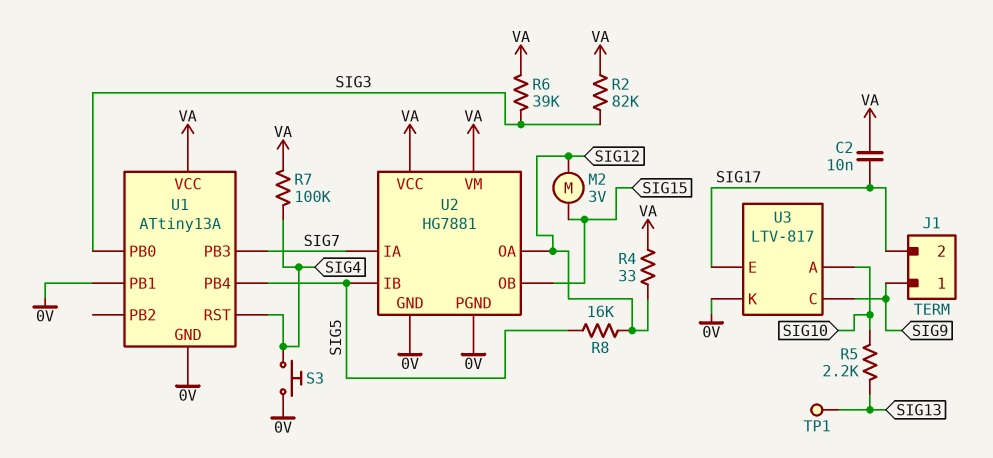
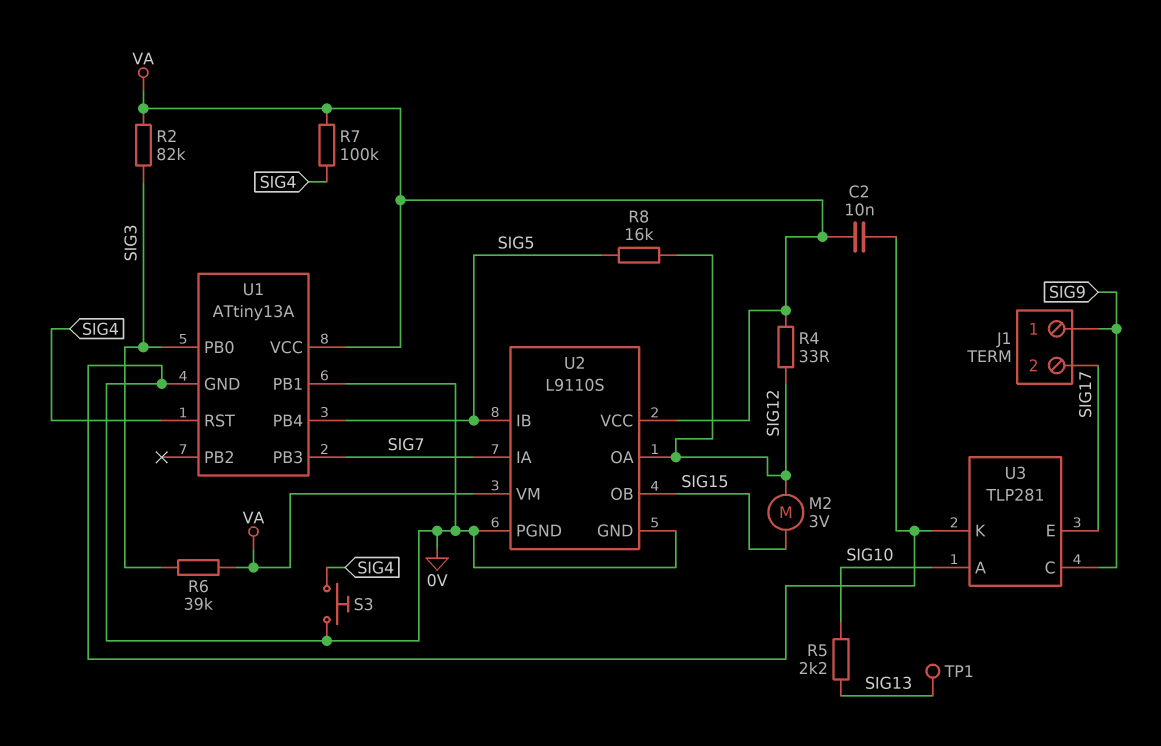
C2: 10nF (SIG17, VA) -> 10nF (0V, VA)
U2: HG7881 -> L9110S
U3: LTV-817 -> TLP281

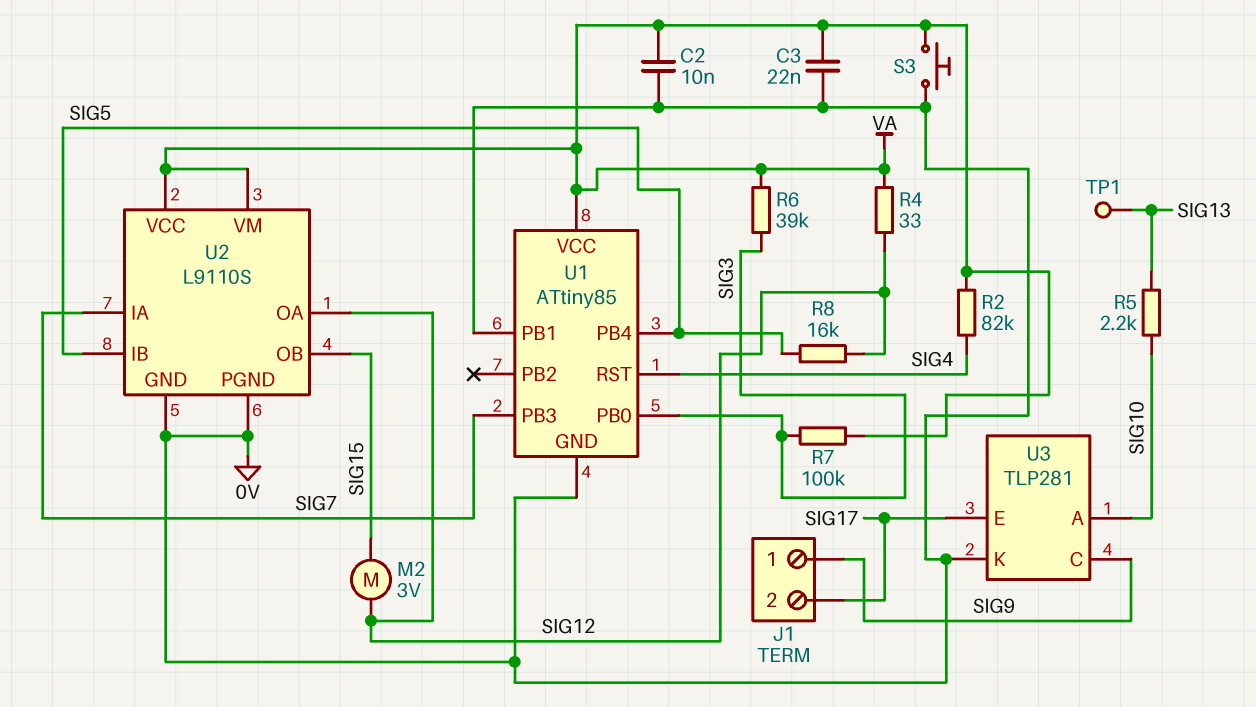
C3: none -> 22nF (0V, VA)
R2: 82k (SIG3, VA) -> 82k (SIG4, VA)
R7: 100k (SIG4, VA) -> 100k (SIG3, VA)
S3: button (0V, SIG4) -> button (0V, VA)
U1: ATtiny13A -> ATtiny85

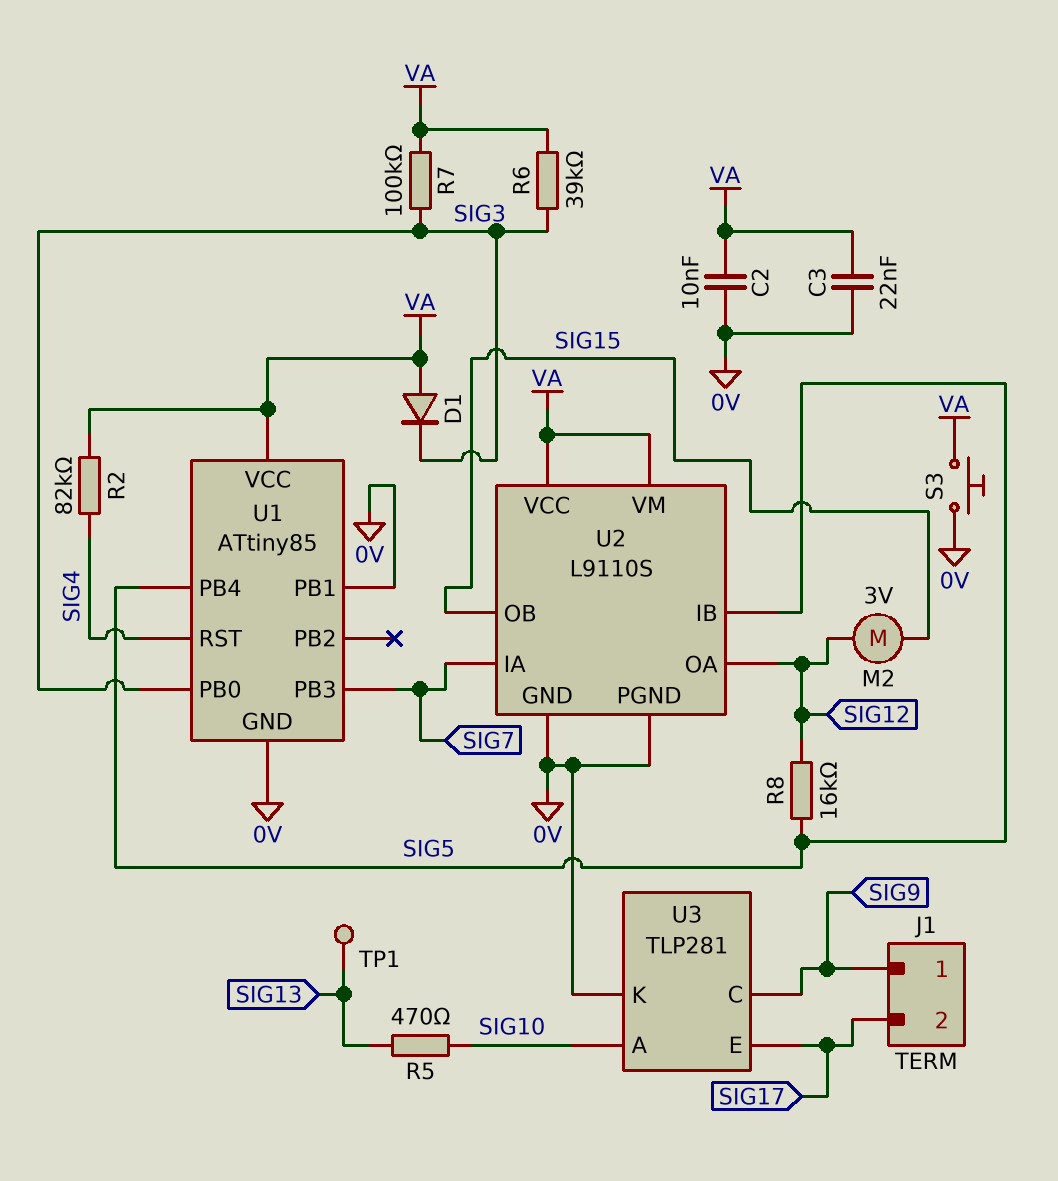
D1: none -> diode (A VA, K SIG3)
R4: 33 (SIG12, VA) -> none
R5: 2.2k (SIG10, SIG13) -> 470 (SIG10, SIG13)

